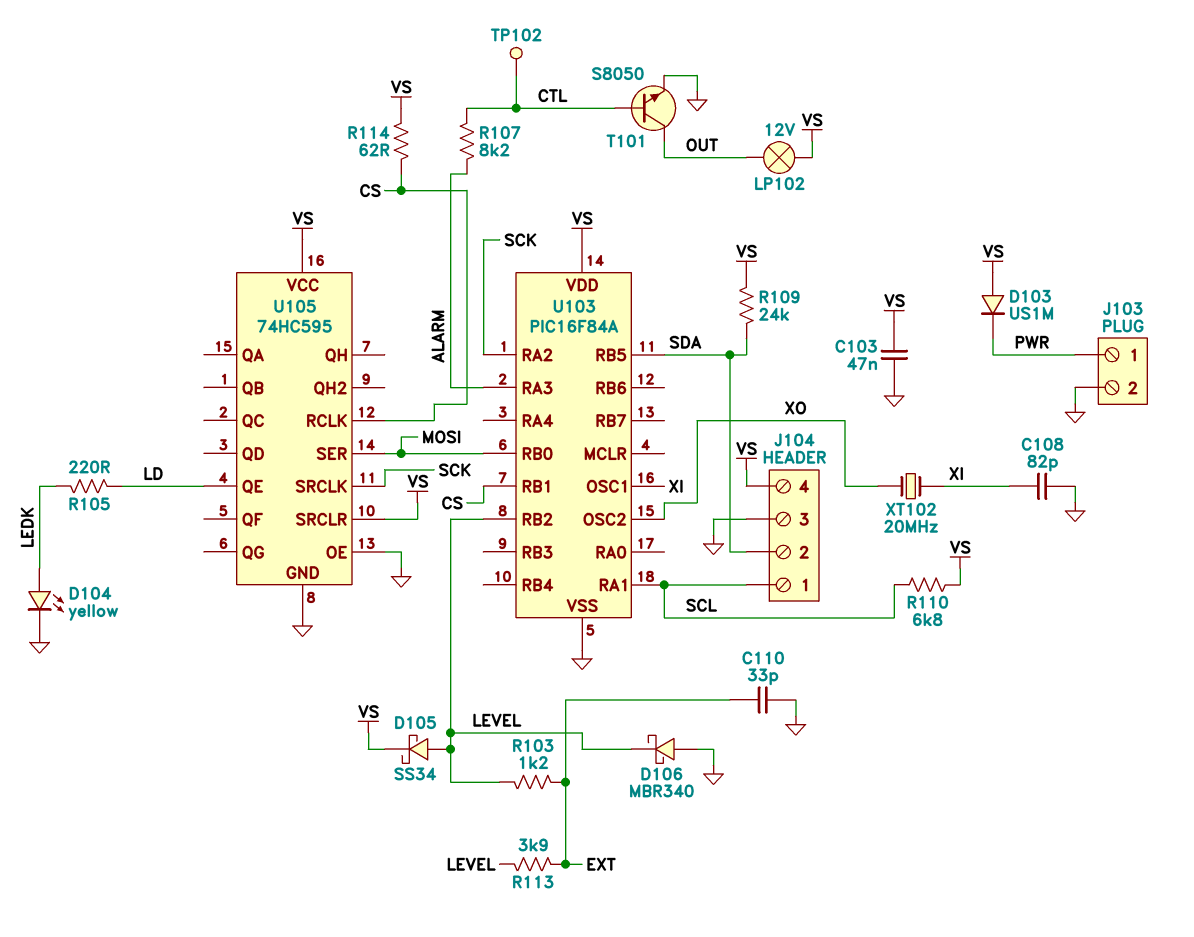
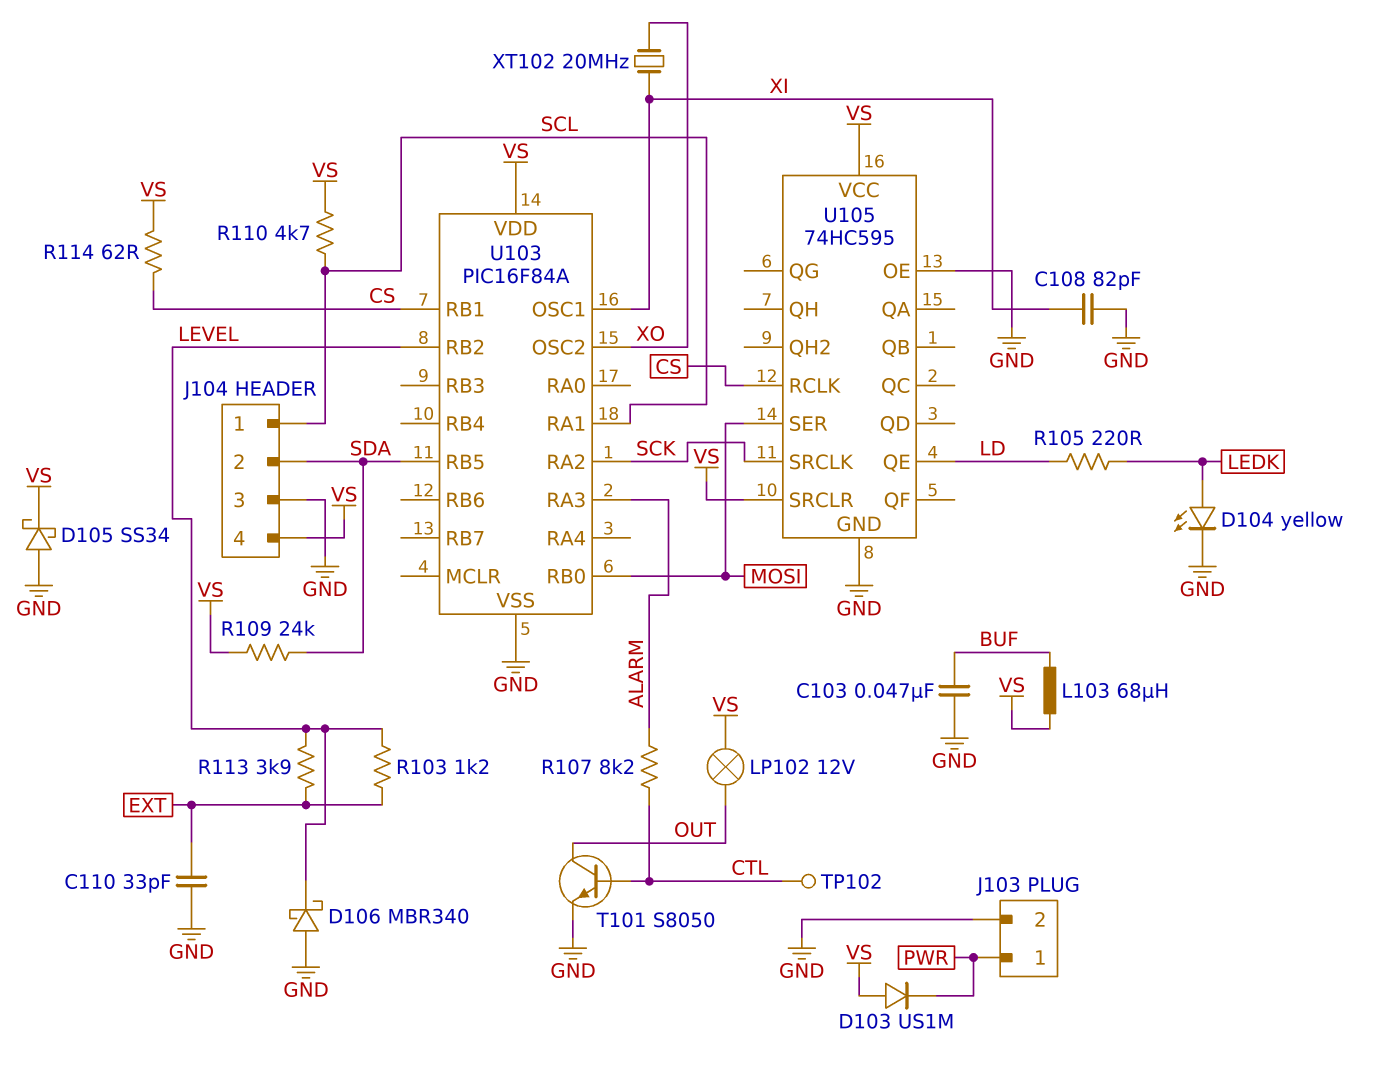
C103: 47nF (GND, VS) -> 47nF (BUF, GND)
D105: schottky SS34 (A LEVEL, K VS) -> schottky SS34 (A GND, K VS)
L103: none -> 68uH (BUF, VS)
R110: 6.8k (SCL, VS) -> 4.7k (SCL, VS)

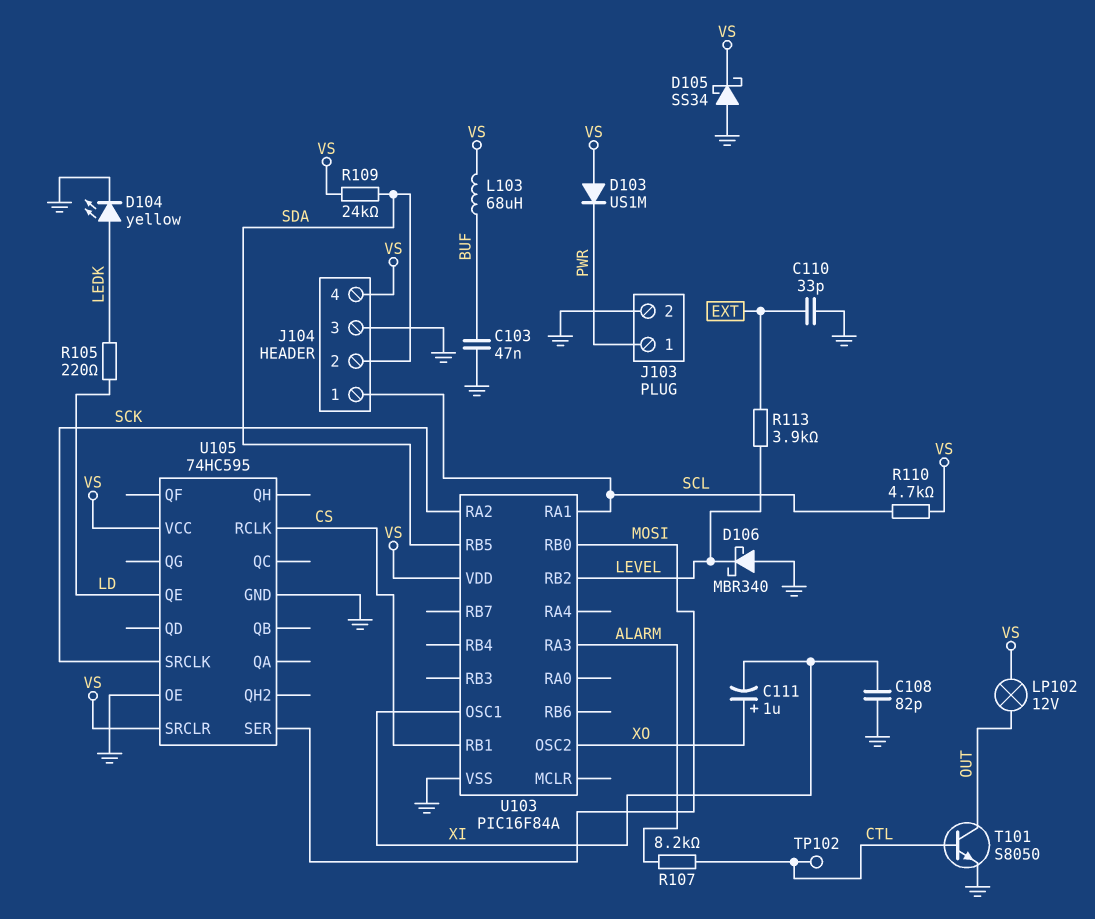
C111: none -> 1uF (plus XO, minus XI)
R103: 1.2k (EXT, LEVEL) -> none
R114: 62 (CS, VS) -> none
XT102: 20MHz (XI, XO) -> none

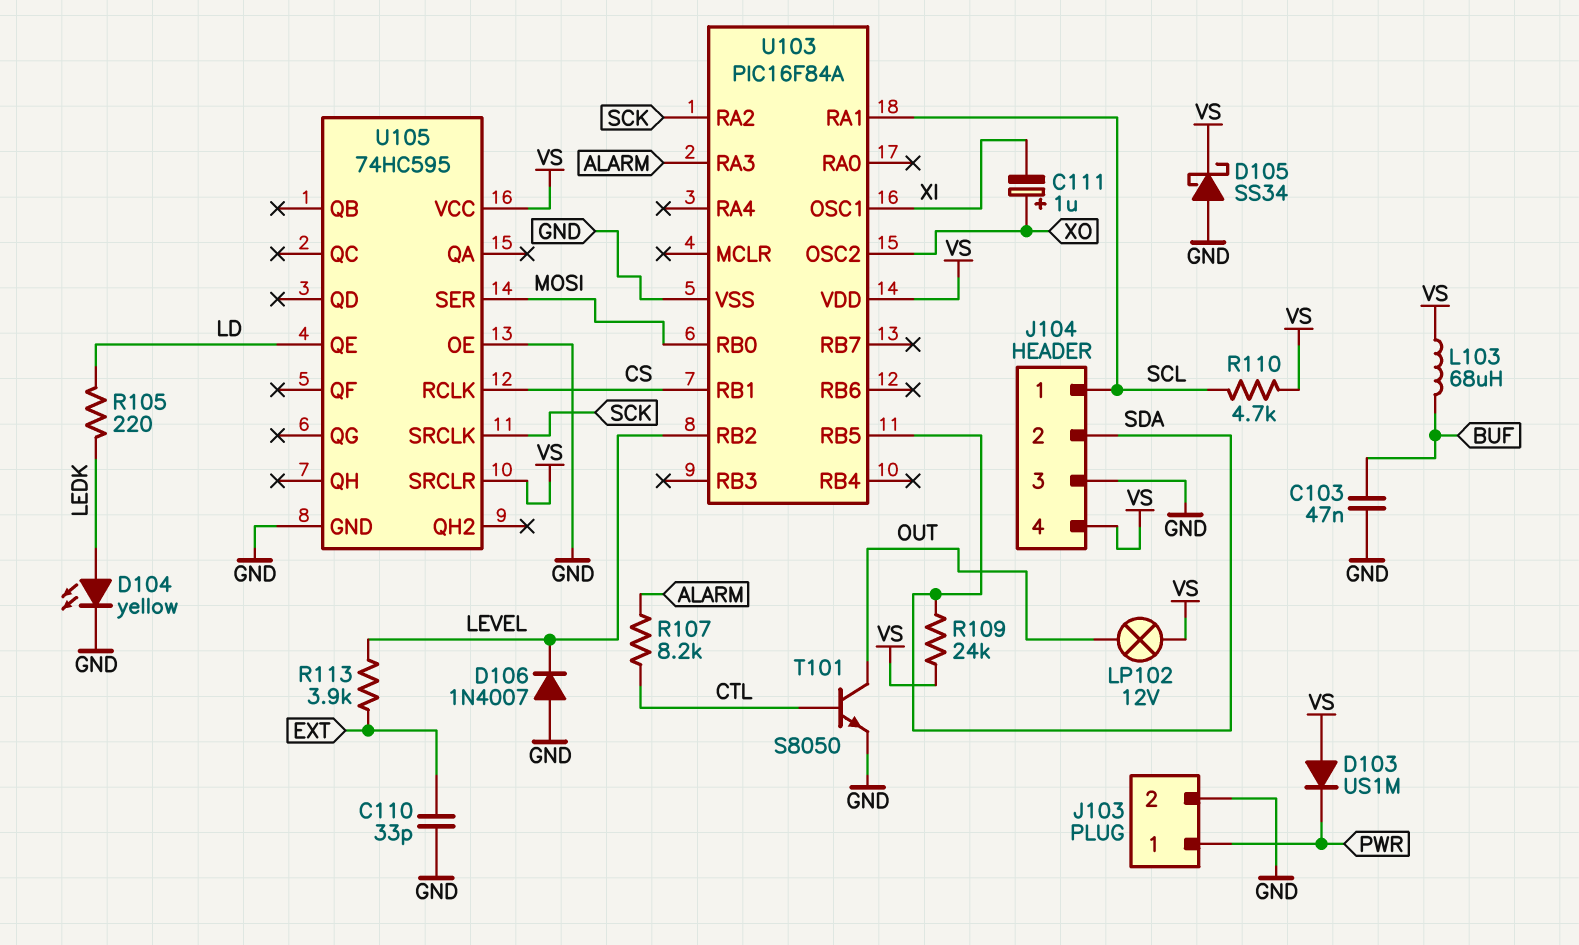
C108: 82pF (GND, XI) -> none
D106: schottky MBR340 (A GND, K LEVEL) -> diode 1N4007 (A GND, K LEVEL)
TP102: test point (CTL) -> none

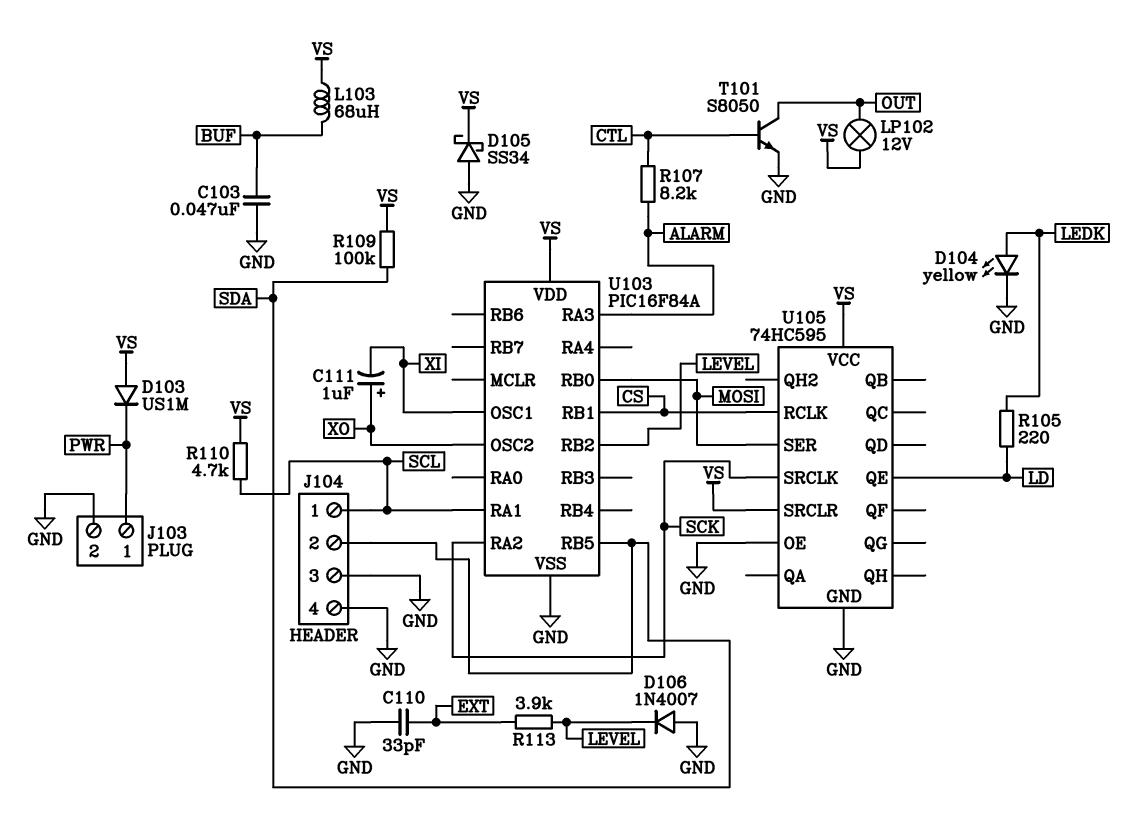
J104 pin 4: VS -> GND
R109: 24k (SDA, VS) -> 100k (SDA, VS)

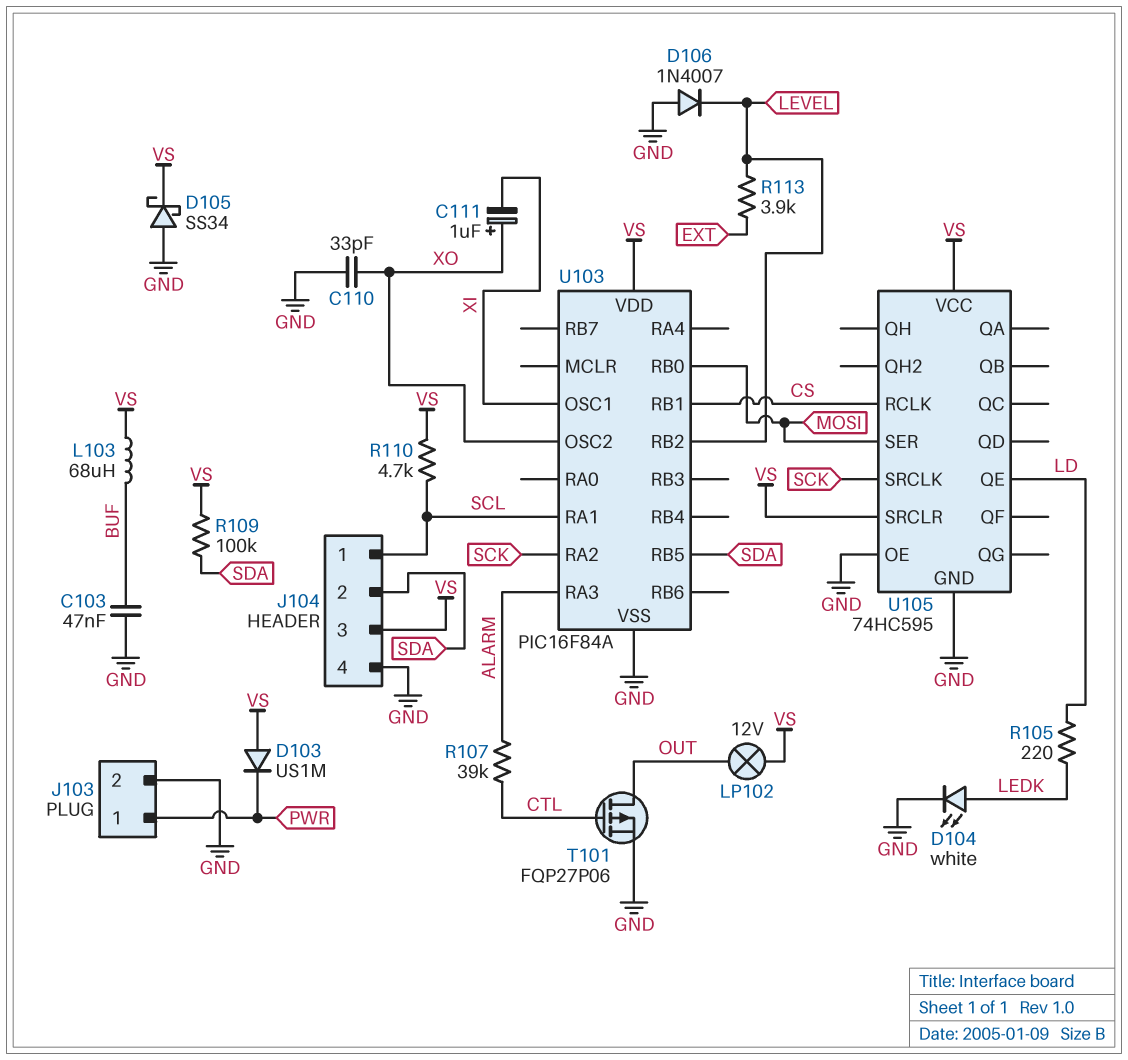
C110: 33pF (EXT, GND) -> 33pF (GND, XO)
D104: LED yellow (A LEDK, K GND) -> LED white (A LEDK, K GND)
J104 pin 3: GND -> VS
R107: 8.2k (ALARM, CTL) -> 39k (ALARM, CTL)
T101: NPN S8050 (B CTL, C OUT, E GND) -> PMOS FQP27P06 (G CTL, D OUT, S GND)

